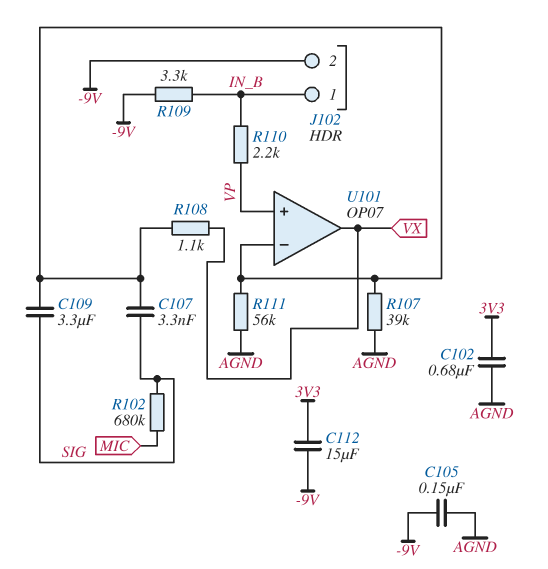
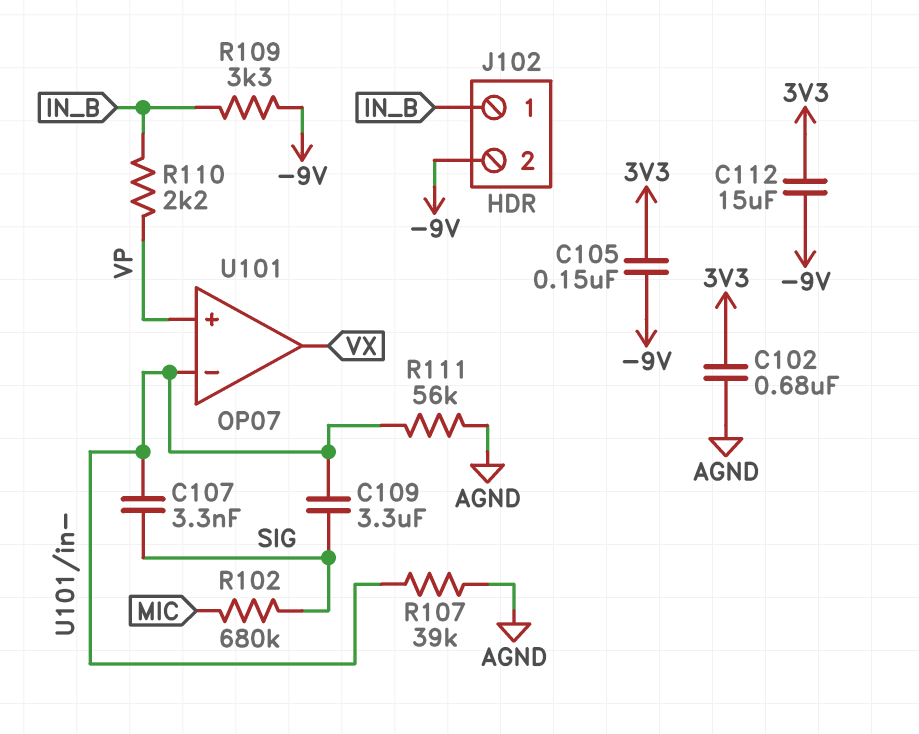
C105: 150nF (-9V, AGND) -> 150nF (-9V, 3V3)
R108: 1.1k (U101/in-, VX) -> none

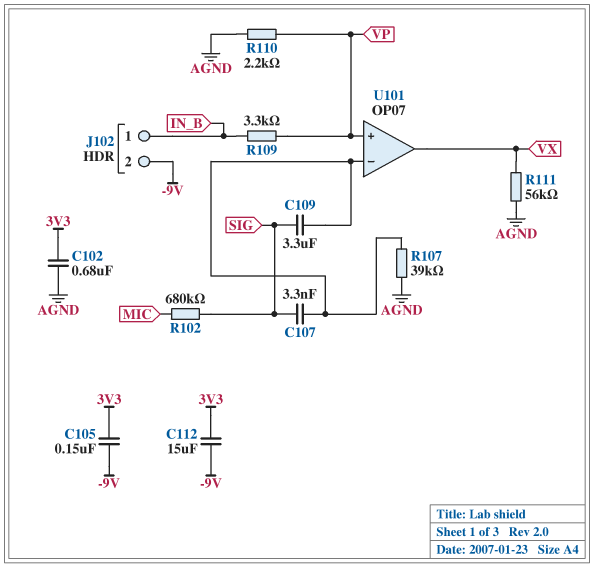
R109: 3.3k (-9V, IN_B) -> 3.3k (IN_B, VP)
R110: 2.2k (IN_B, VP) -> 2.2k (AGND, VP)
R111: 56k (AGND, U101/in-) -> 56k (AGND, VX)

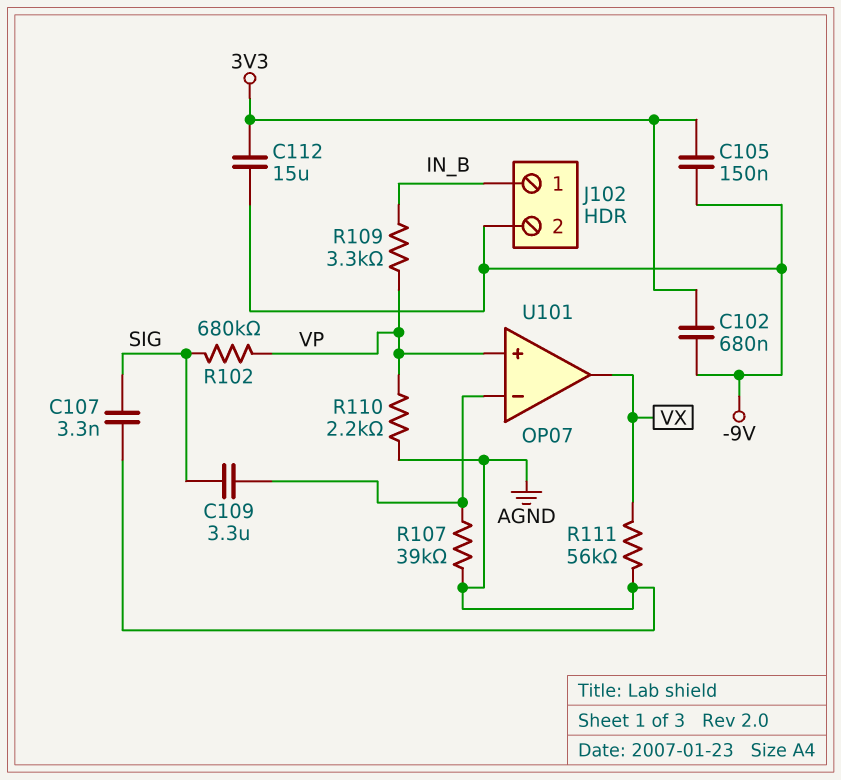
C102: 680nF (3V3, AGND) -> 680nF (-9V, 3V3)
C107: 3.3nF (SIG, U101/in-) -> 3.3nF (AGND, SIG)
R102: 680k (MIC, SIG) -> 680k (SIG, VP)

